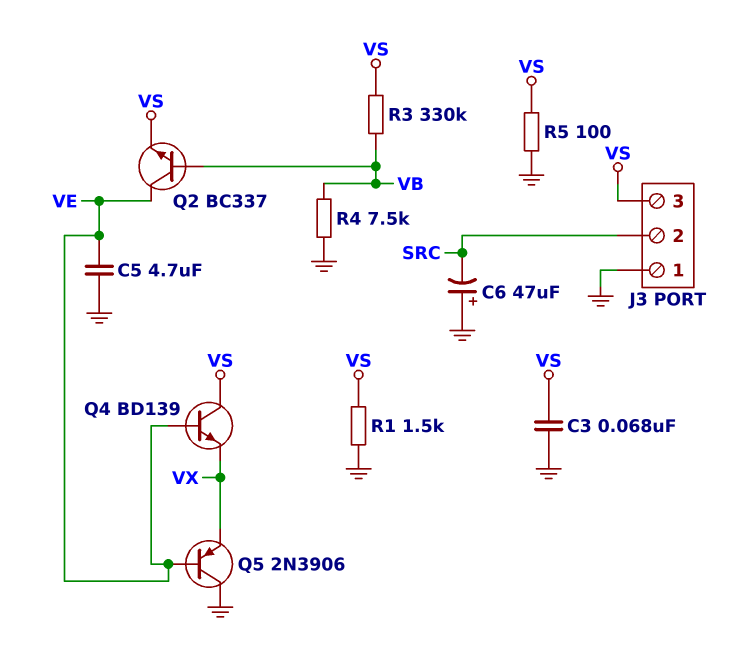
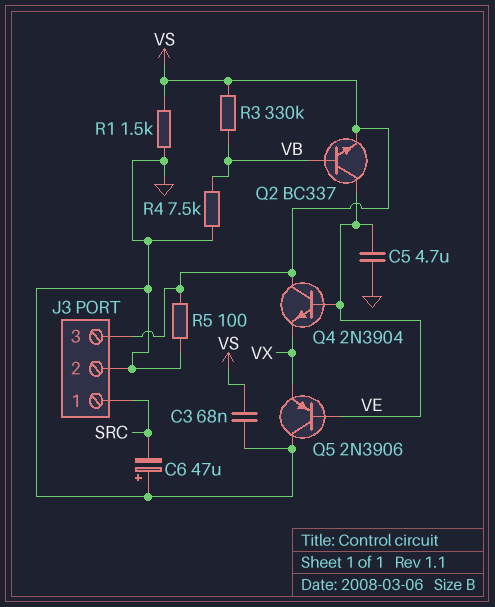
J3 pin 1: GND -> SRC
J3 pin 2: SRC -> GND
Q4: NPN BD139 (B VE, C VS, E VX) -> NPN 2N3904 (B VE, C VS, E VX)

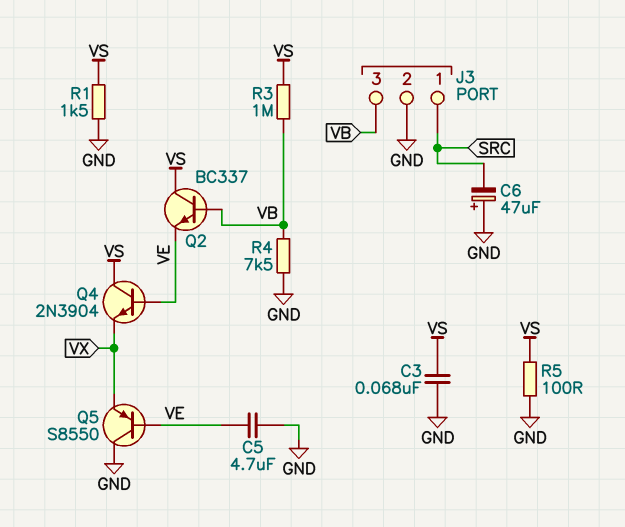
J3 pin 3: VS -> VB
Q2: NPN BC337 (B VB, C VE, E VS) -> NPN BC337 (B VB, C VS, E VE)
Q5: PNP 2N3906 (B VE, C GND, E VX) -> PNP S8550 (B VE, C GND, E VX)
R3: 330k (VB, VS) -> 1M (VB, VS)

